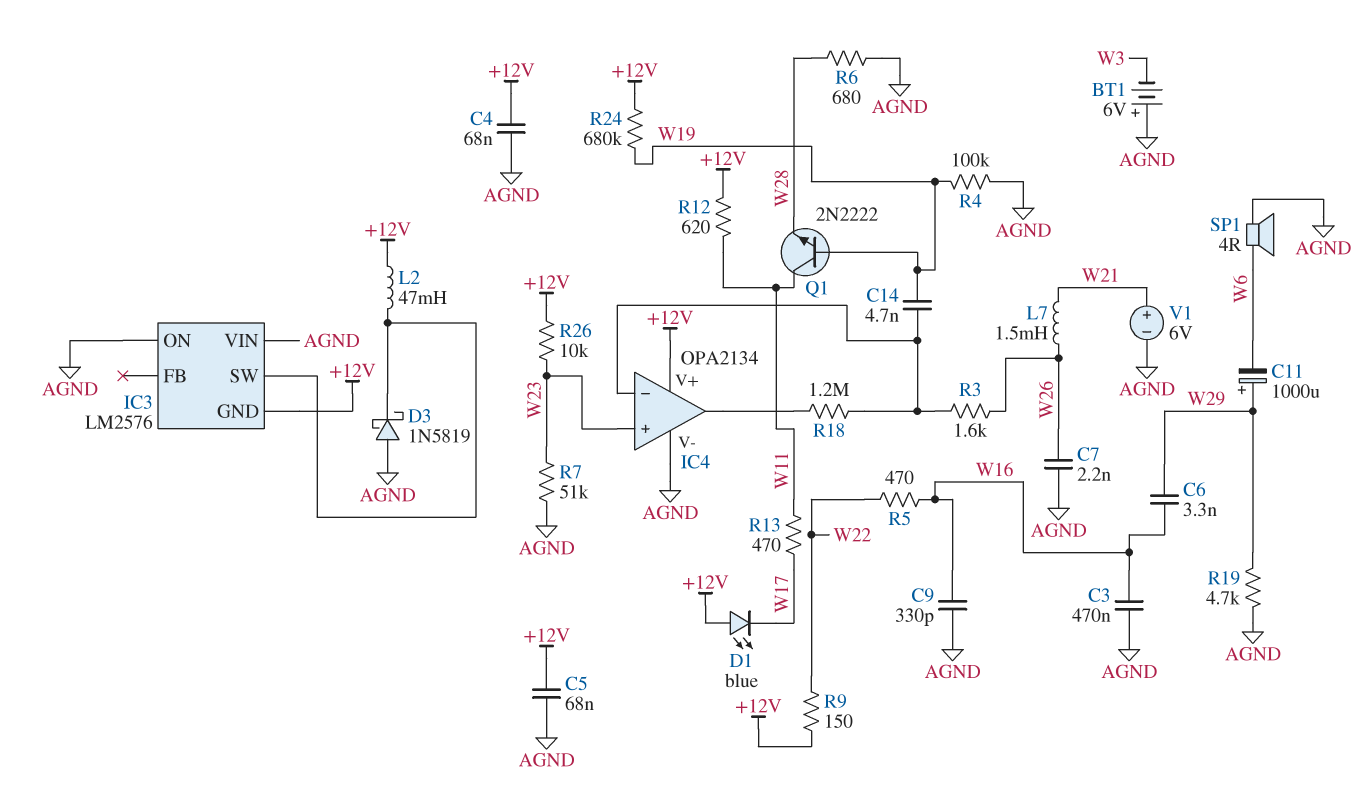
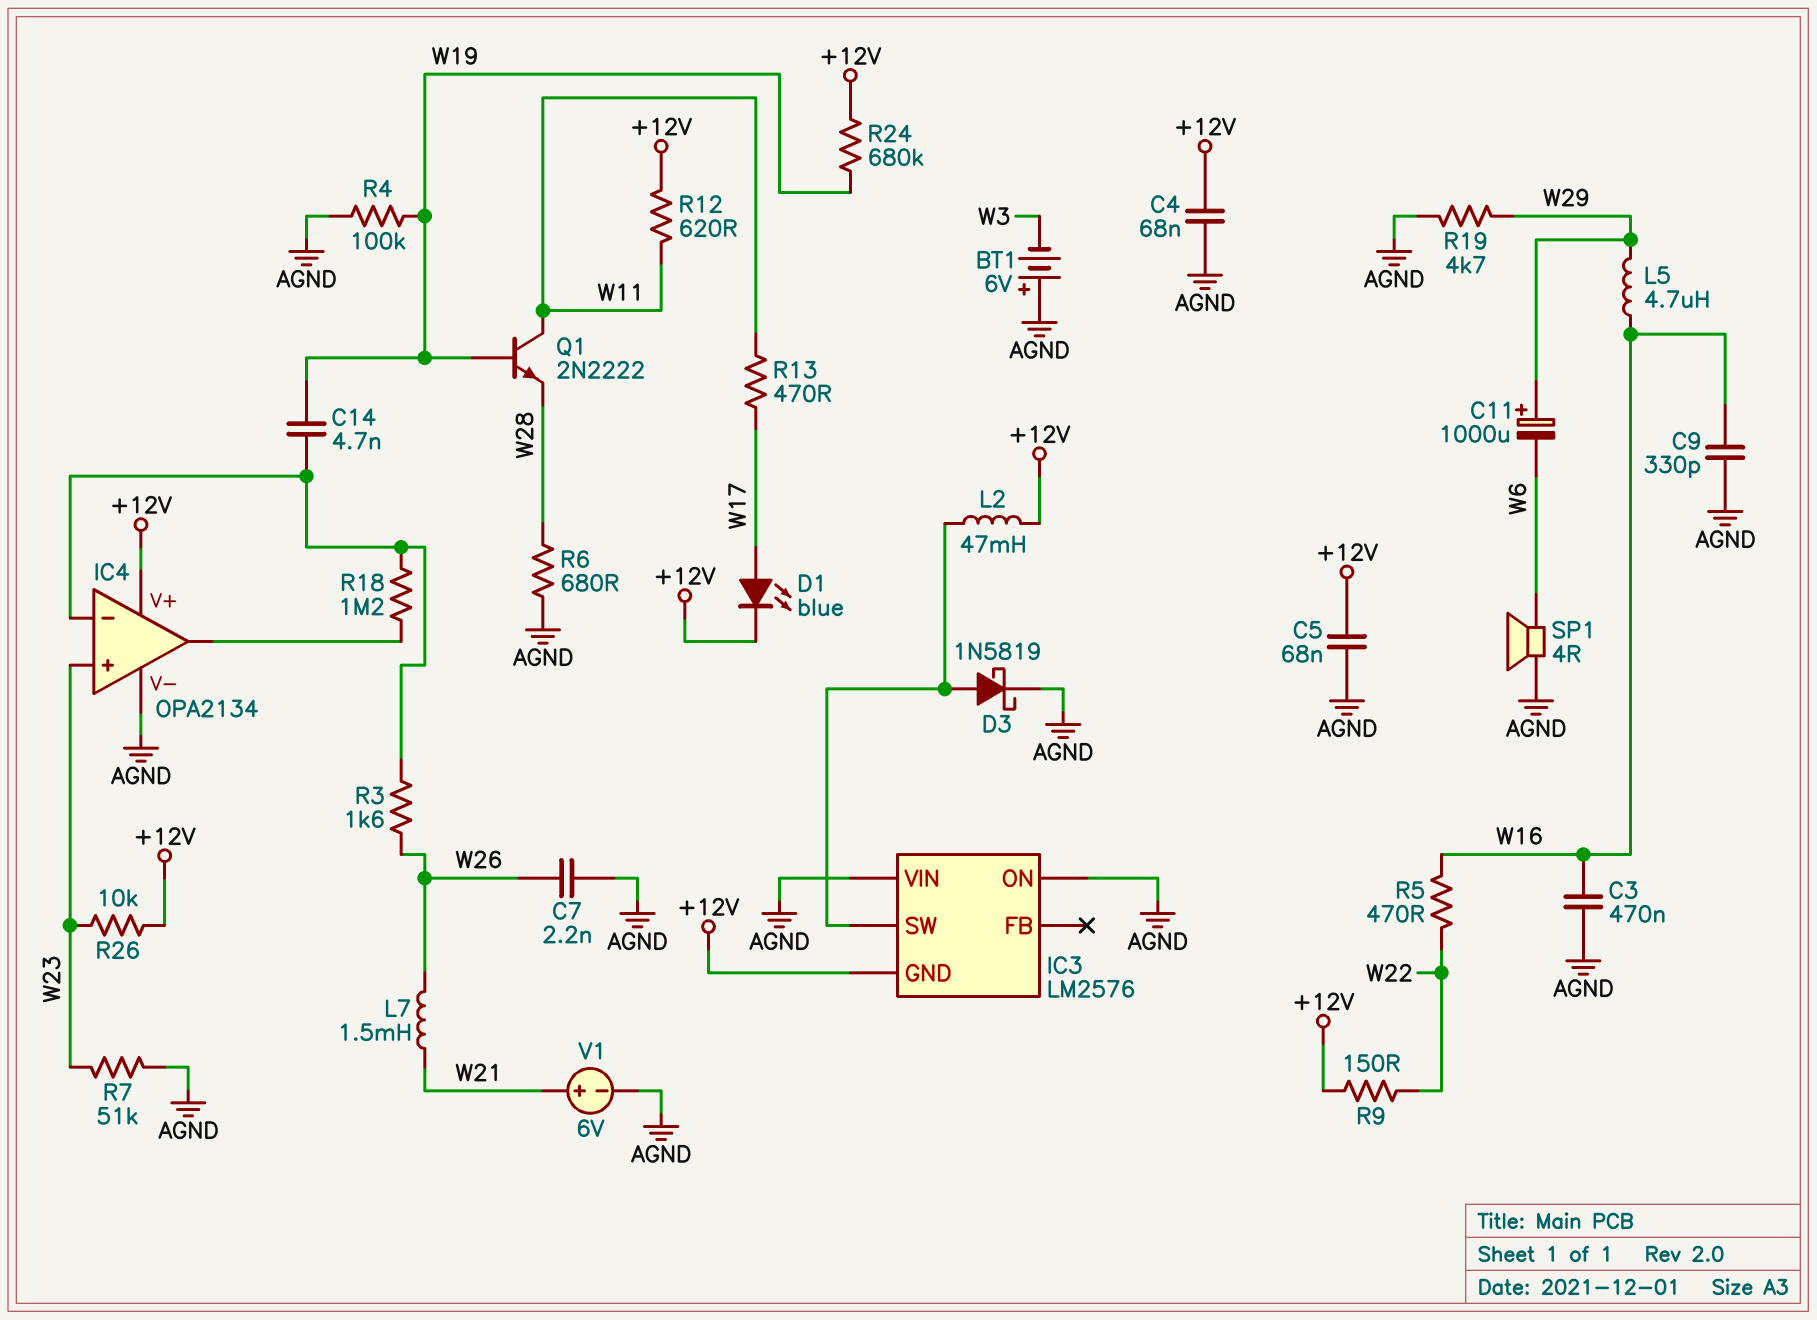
C6: 3.3nF (W16, W29) -> none
D1: LED blue (A +12V, K W17) -> LED blue (A W17, K +12V)
D3: schottky 1N5819 (A AGND, K IC3/SW) -> schottky 1N5819 (A IC3/SW, K AGND)
L5: none -> 4.7uH (W16, W29)

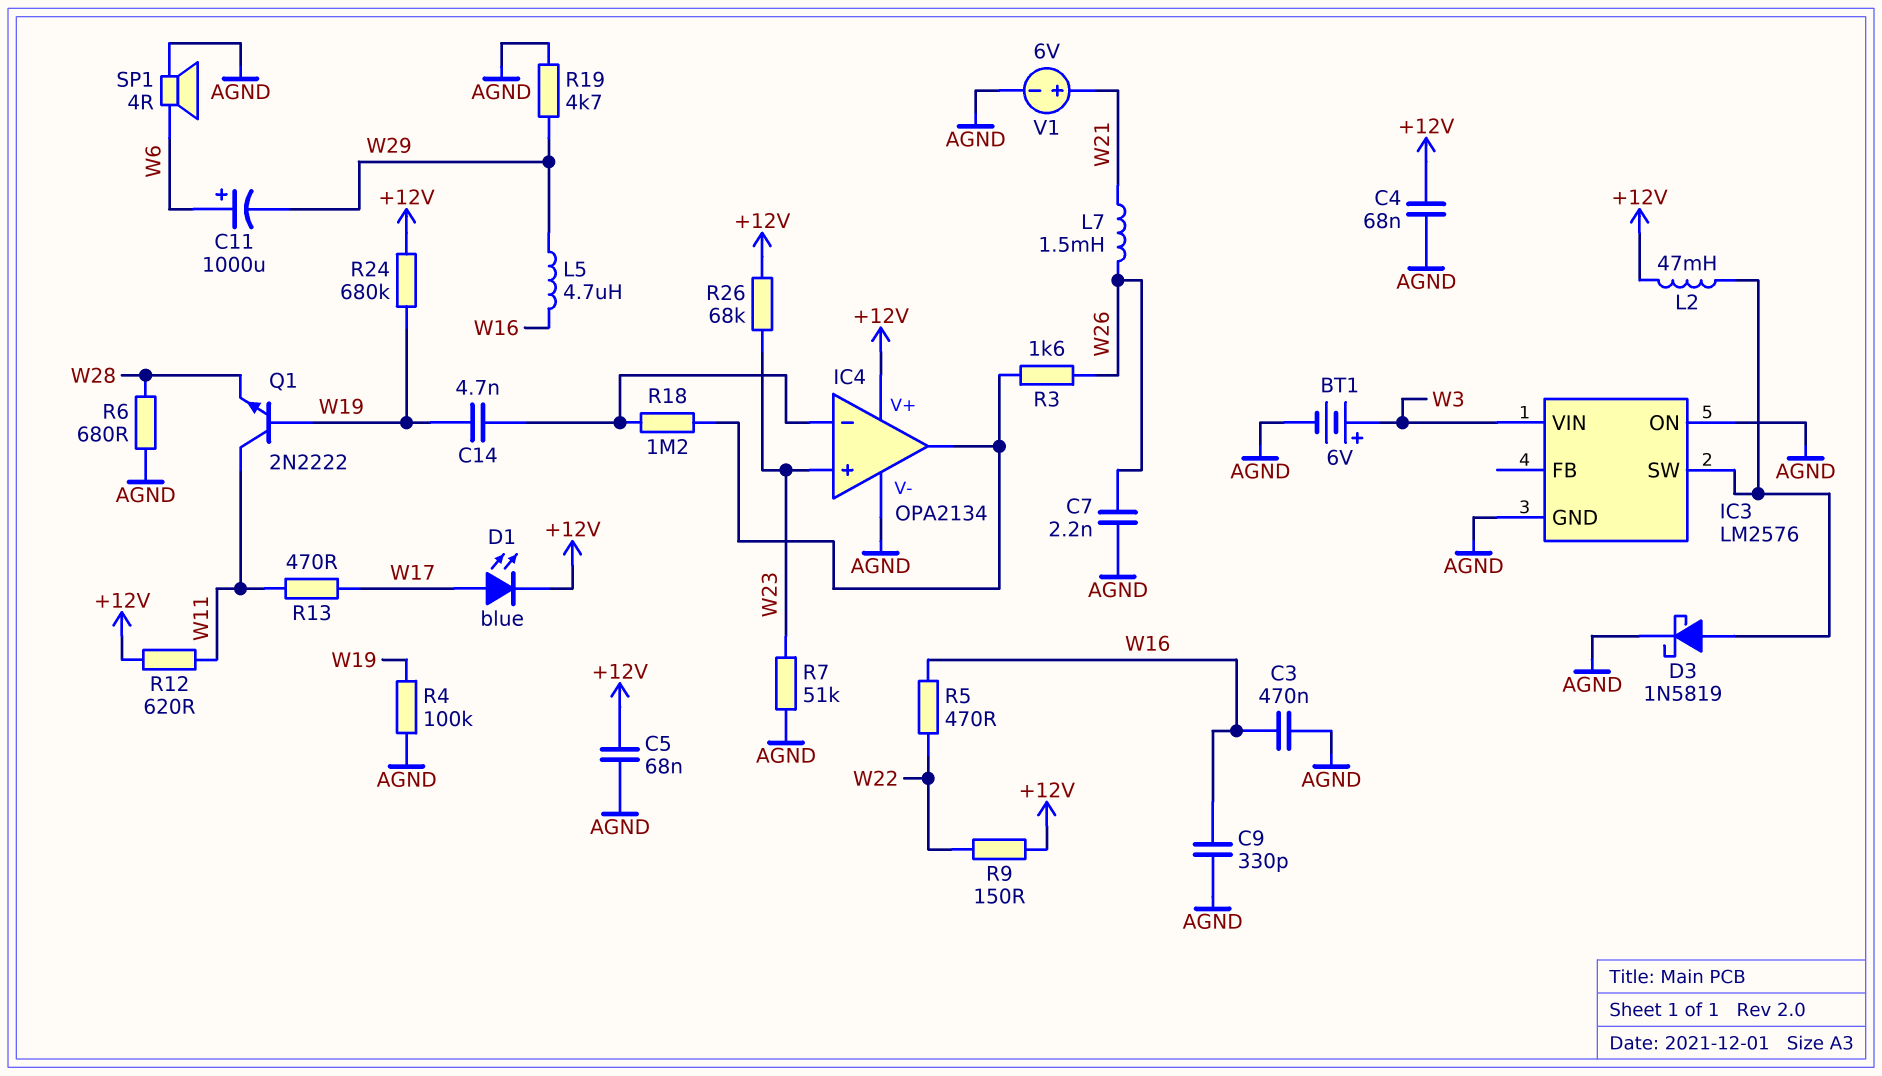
BT1: 6V (plus AGND, minus W3) -> 6V (plus W3, minus AGND)
C11: 1000uF (plus W29, minus W6) -> 1000uF (plus W6, minus W29)
IC3 pin GND: +12V -> AGND
IC3 pin VIN: AGND -> W3
R3: 1.6k (IC4/in-, W26) -> 1.6k (IC4/out, W26)
R26: 10k (+12V, W23) -> 68k (+12V, W23)

